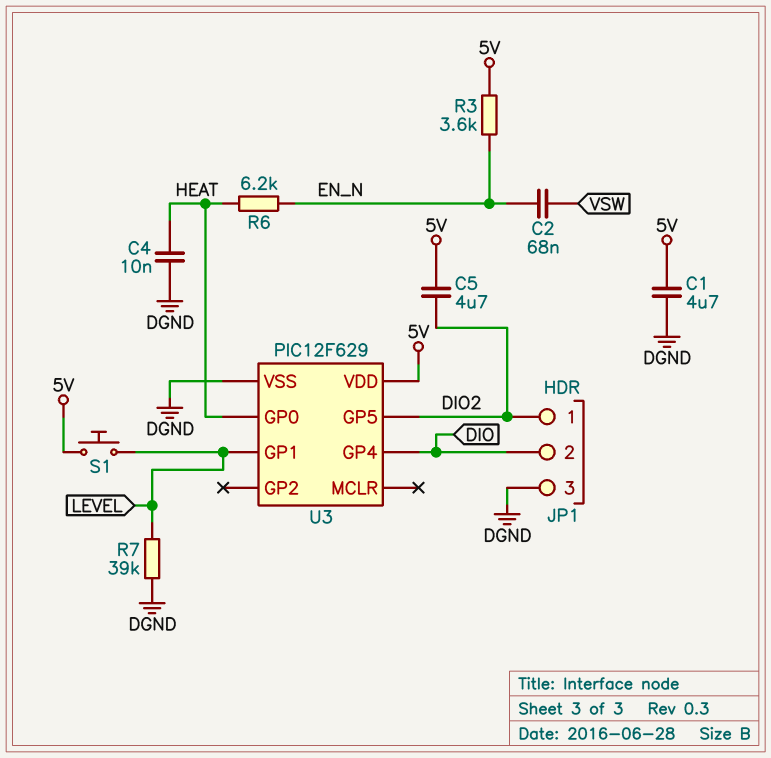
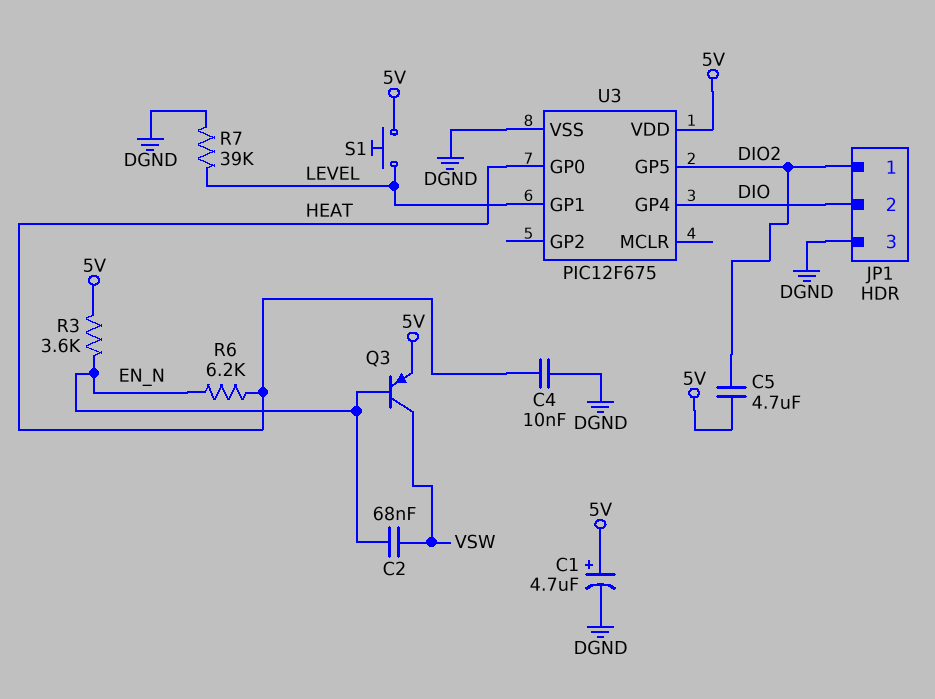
C1: 4.7uF (5V, DGND) -> 4.7uF (plus 5V, minus DGND)
Q3: none -> PNP (B EN_N, C VSW, E 5V)
U3: PIC12F629 -> PIC12F675

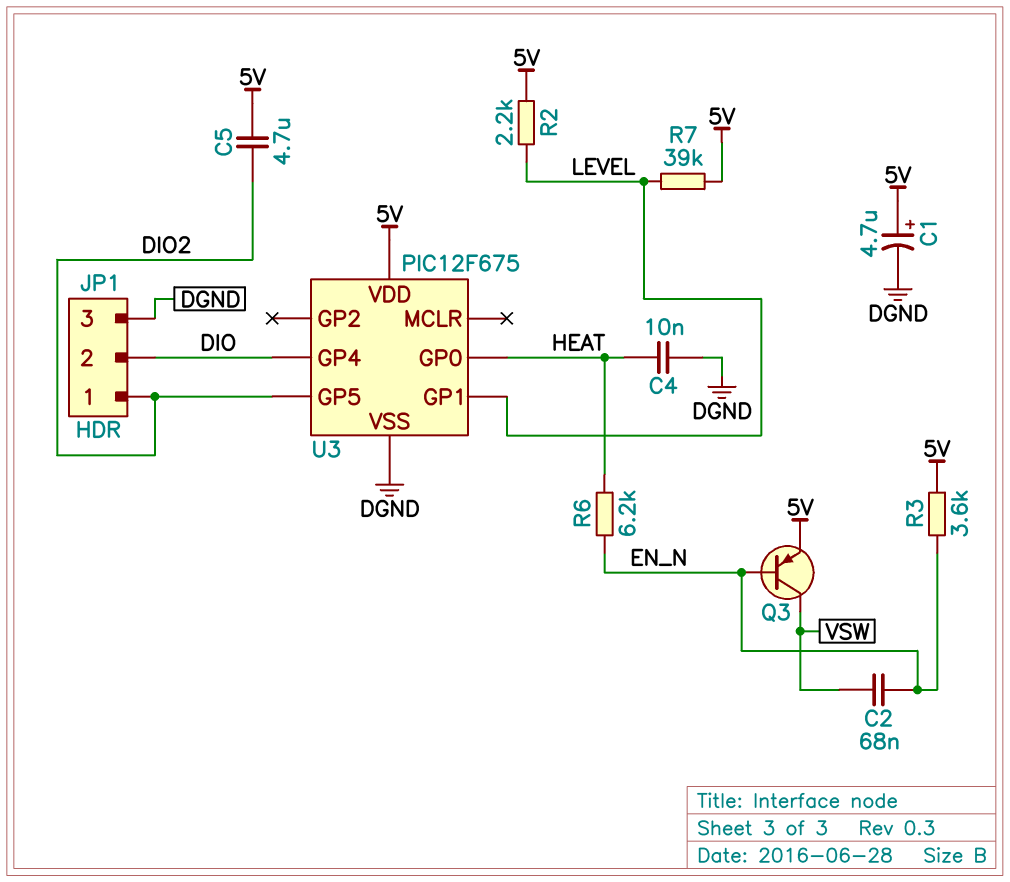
R2: none -> 2.2k (5V, LEVEL)
R7: 39k (DGND, LEVEL) -> 39k (5V, LEVEL)
S1: button (5V, LEVEL) -> none

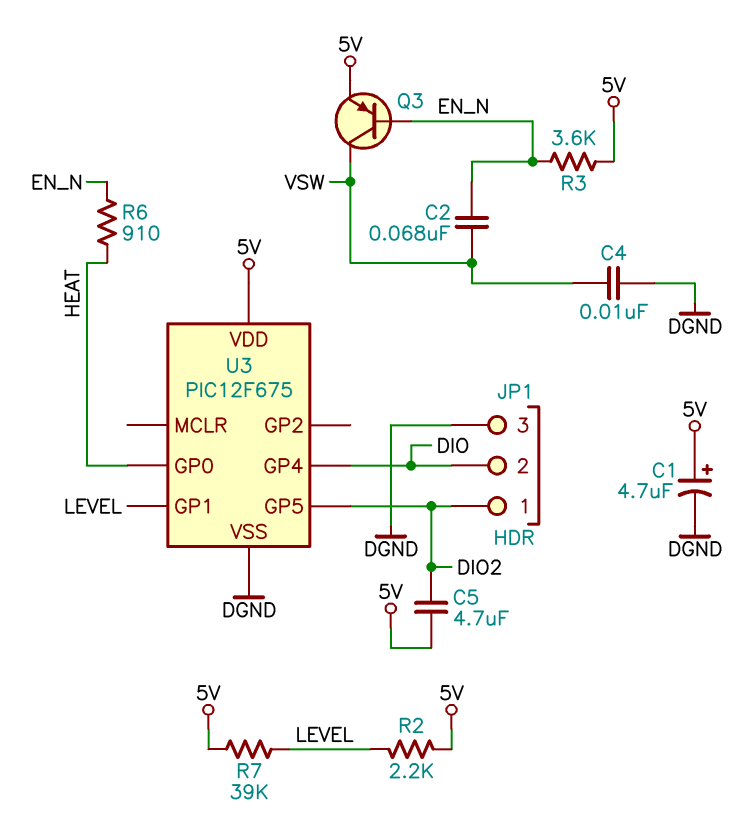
C4: 10nF (DGND, HEAT) -> 10nF (DGND, VSW)
R6: 6.2k (EN_N, HEAT) -> 910 (EN_N, HEAT)

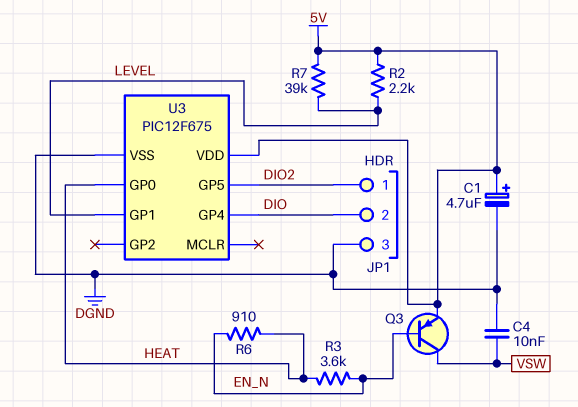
C2: 68nF (EN_N, VSW) -> none
C5: 4.7uF (5V, DIO2) -> none
R3: 3.6k (5V, EN_N) -> 3.6k (EN_N, HEAT)

